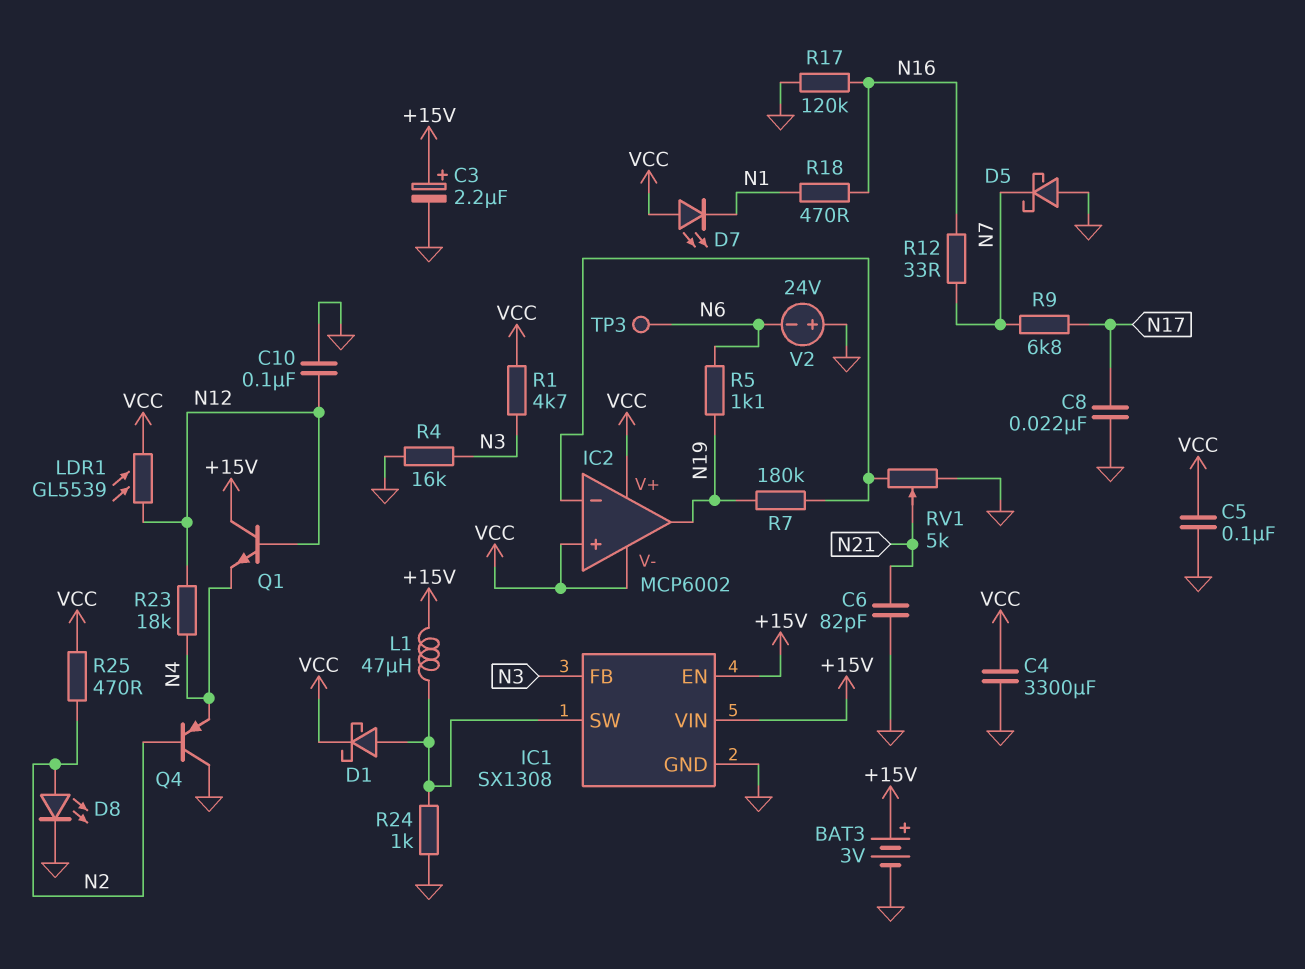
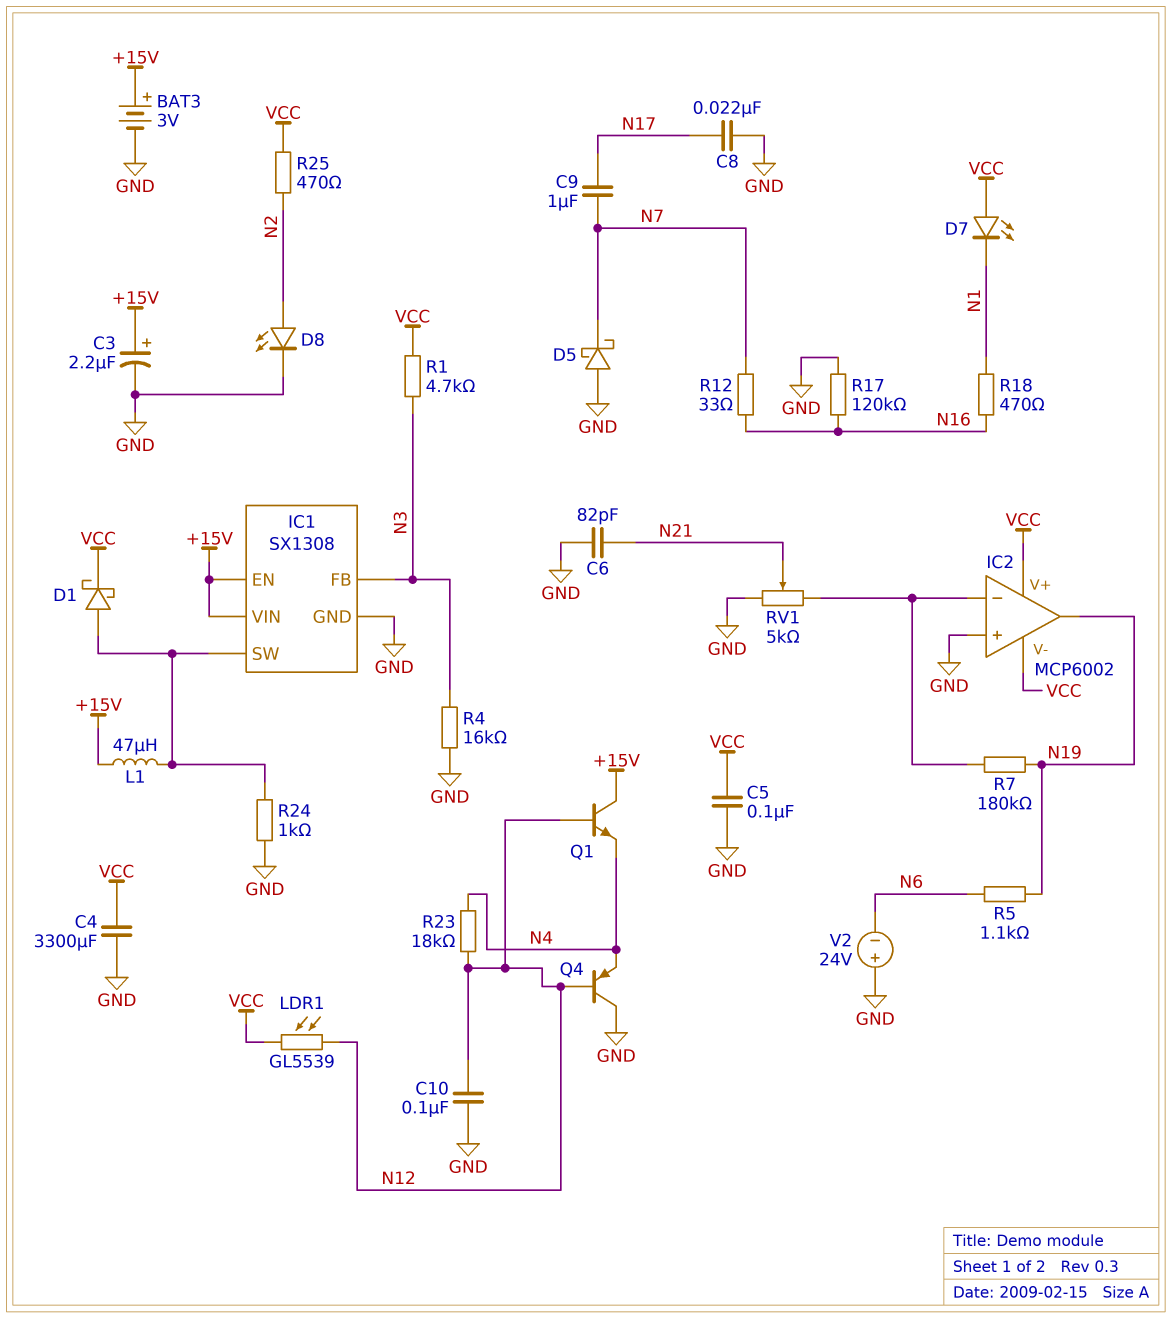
C9: none -> 1uF (N7, N17)
IC2 pin in+: VCC -> GND
Q4: PNP (B N2, C GND, E N4) -> PNP (B N12, C GND, E N4)
R9: 6.8k (N7, N17) -> none
TP3: test point (N6) -> none

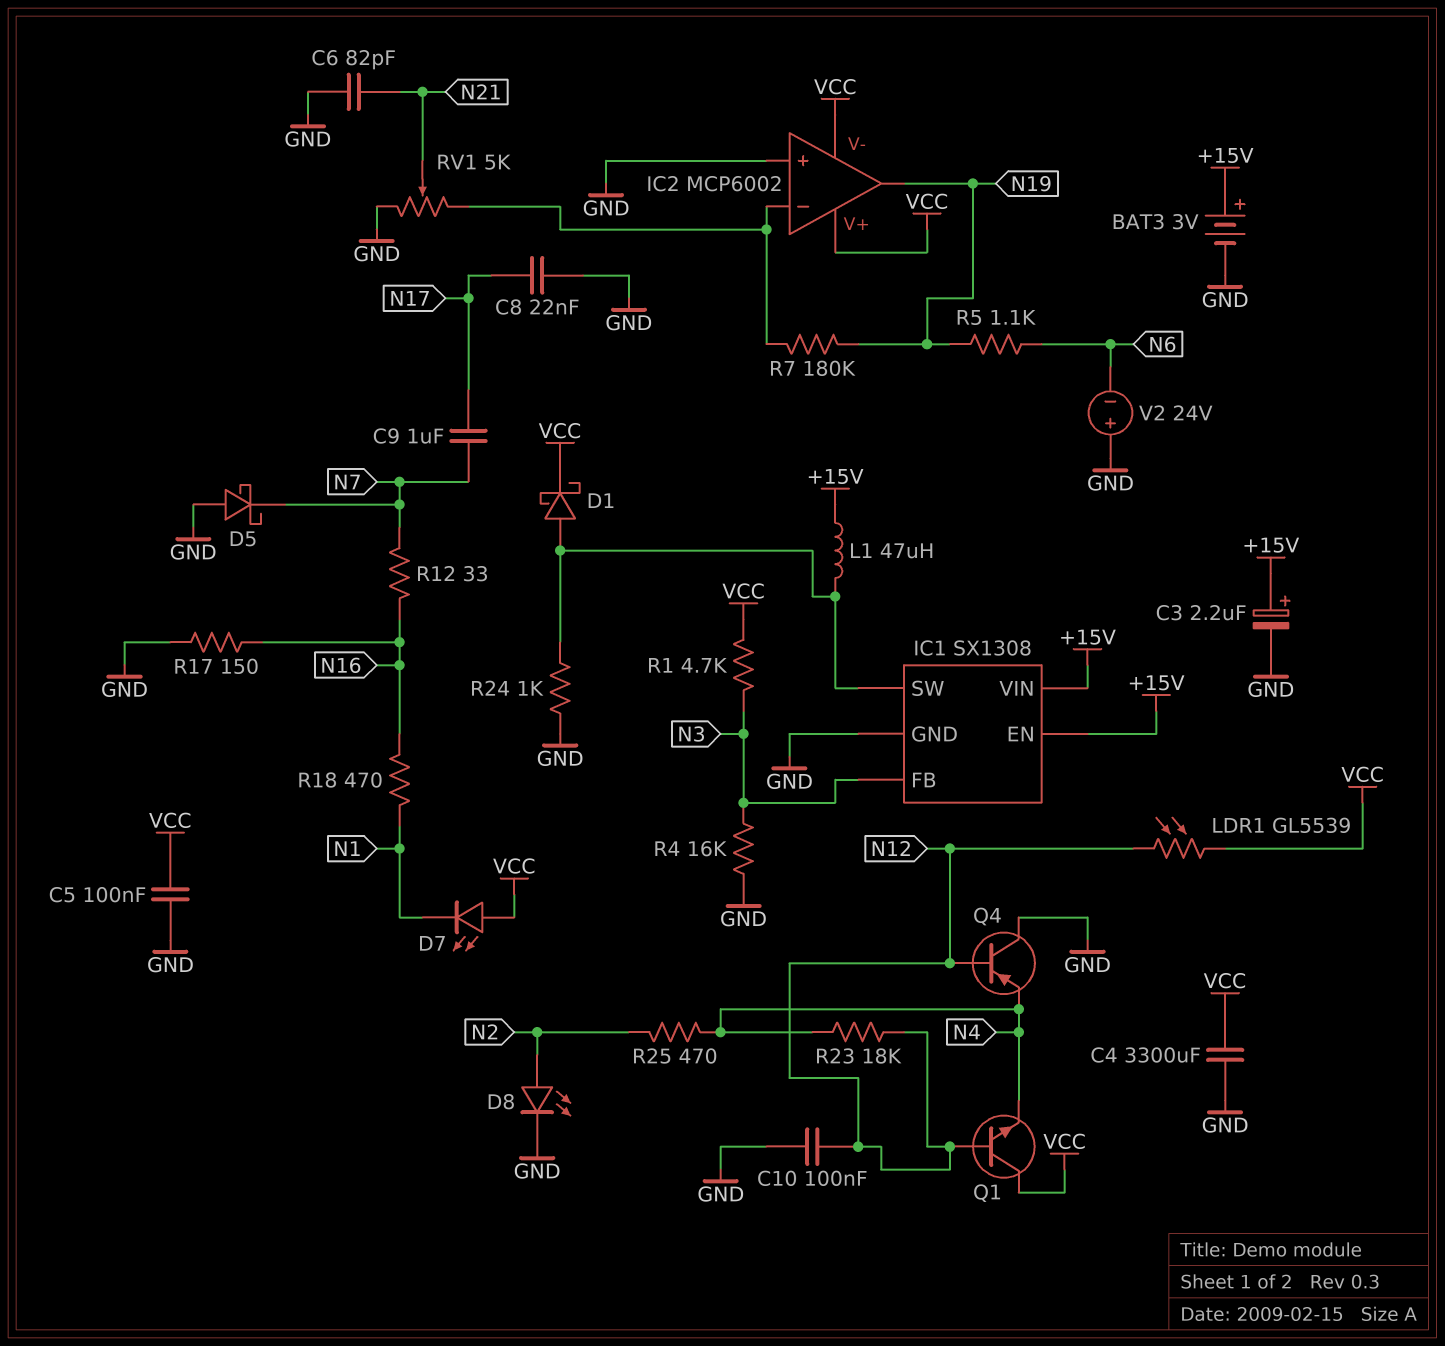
Q1: NPN (B N12, C +15V, E N4) -> NPN (B N12, C VCC, E N4)
R17: 120k (GND, N16) -> 150 (GND, N16)
R25: 470 (N2, VCC) -> 470 (N2, N4)

